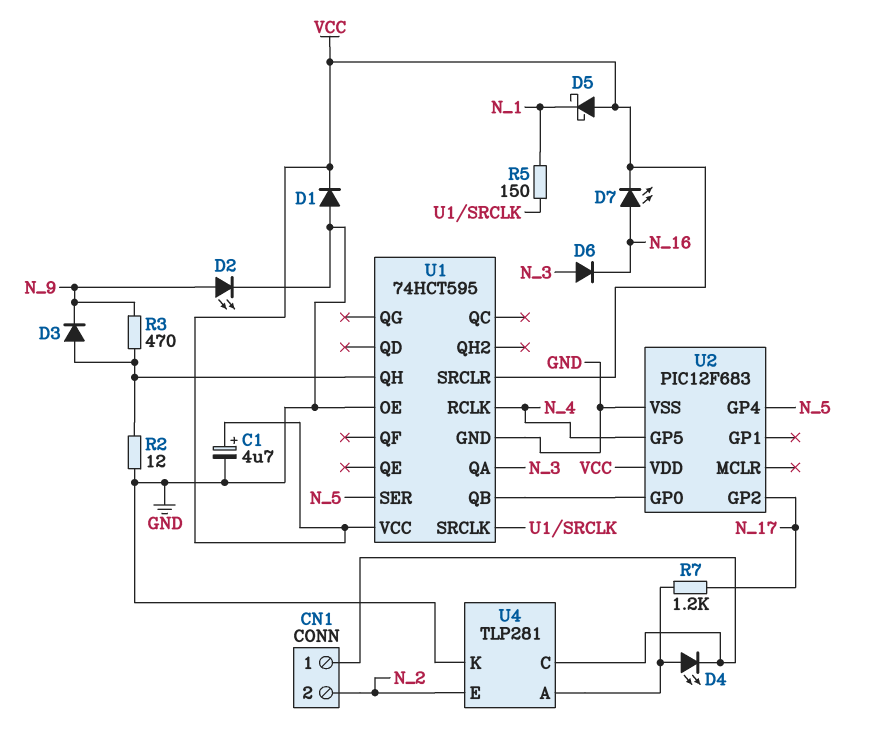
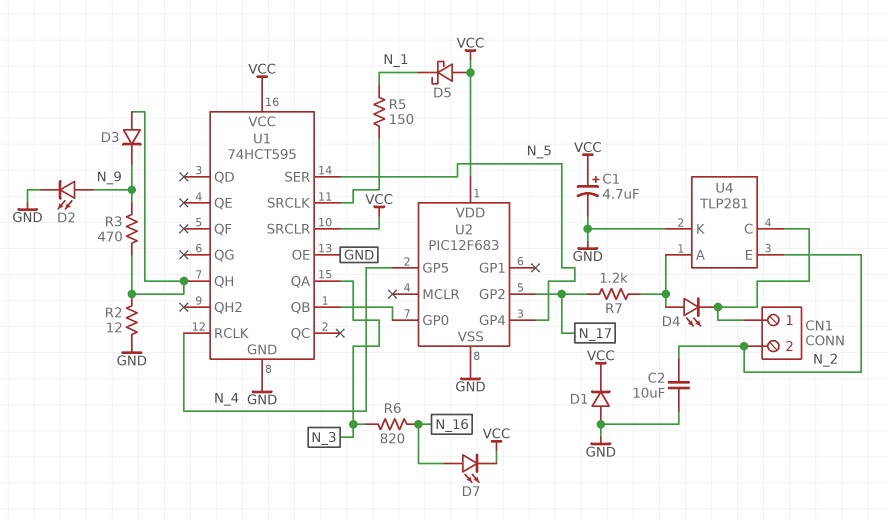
C2: none -> 10uF (GND, N_2)
D6: diode (A N_3, K N_16) -> none
R6: none -> 820 (N_3, N_16)

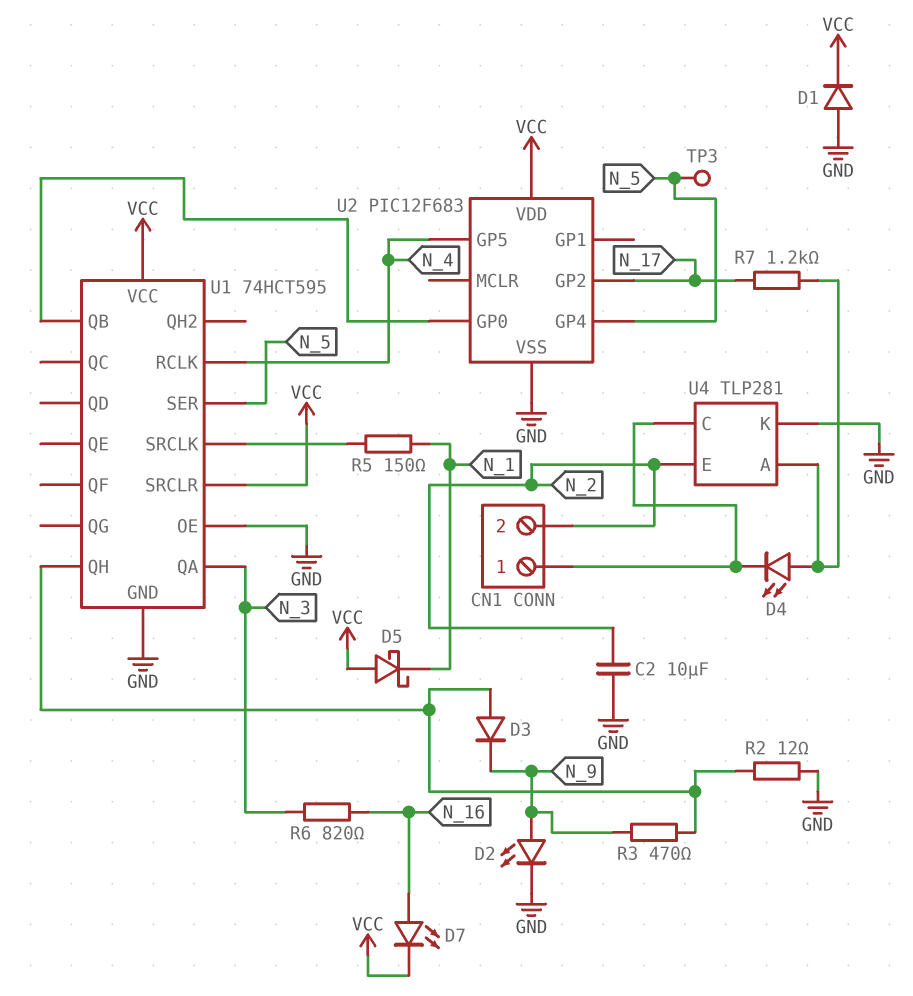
C1: 4.7uF (plus VCC, minus GND) -> none
TP3: none -> test point (N_5)

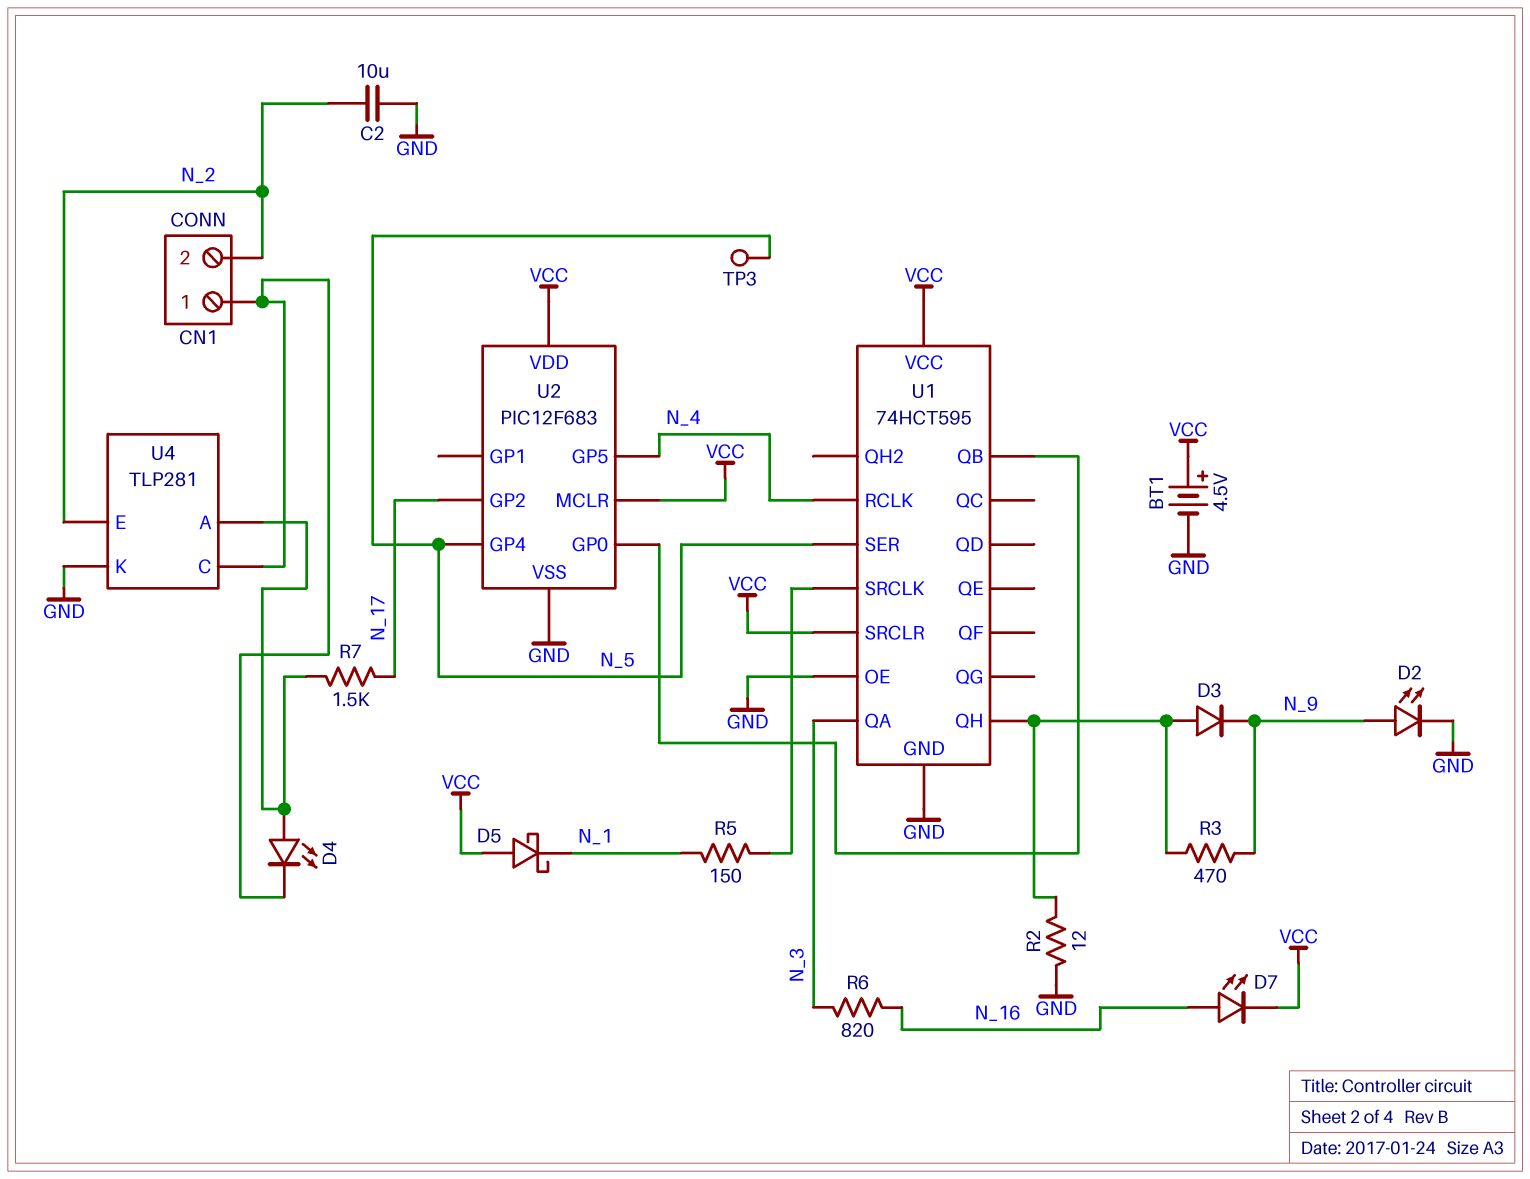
BT1: none -> 4.5V (plus VCC, minus GND)
D1: diode (A GND, K VCC) -> none
R7: 1.2k (N_17, U4/A) -> 1.5k (N_17, U4/A)
U2 pin MCLR: none -> VCC

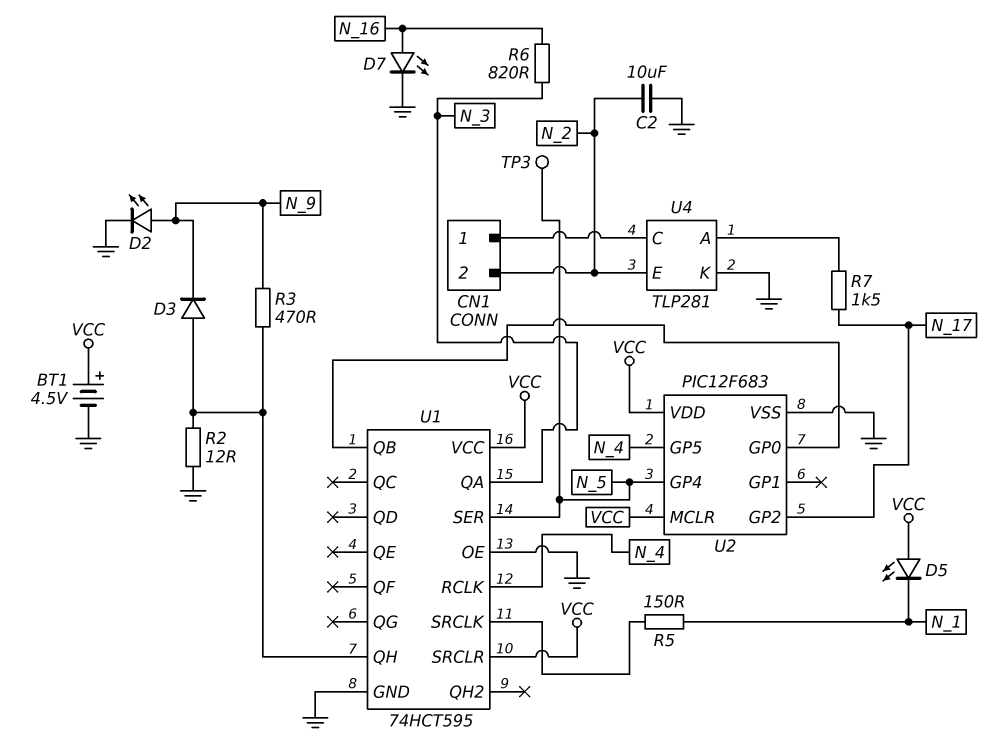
D4: LED (A U4/A, K CN1/1) -> none
D5: schottky (A VCC, K N_1) -> LED (A VCC, K N_1)
D7: LED (A N_16, K VCC) -> LED (A N_16, K GND)

